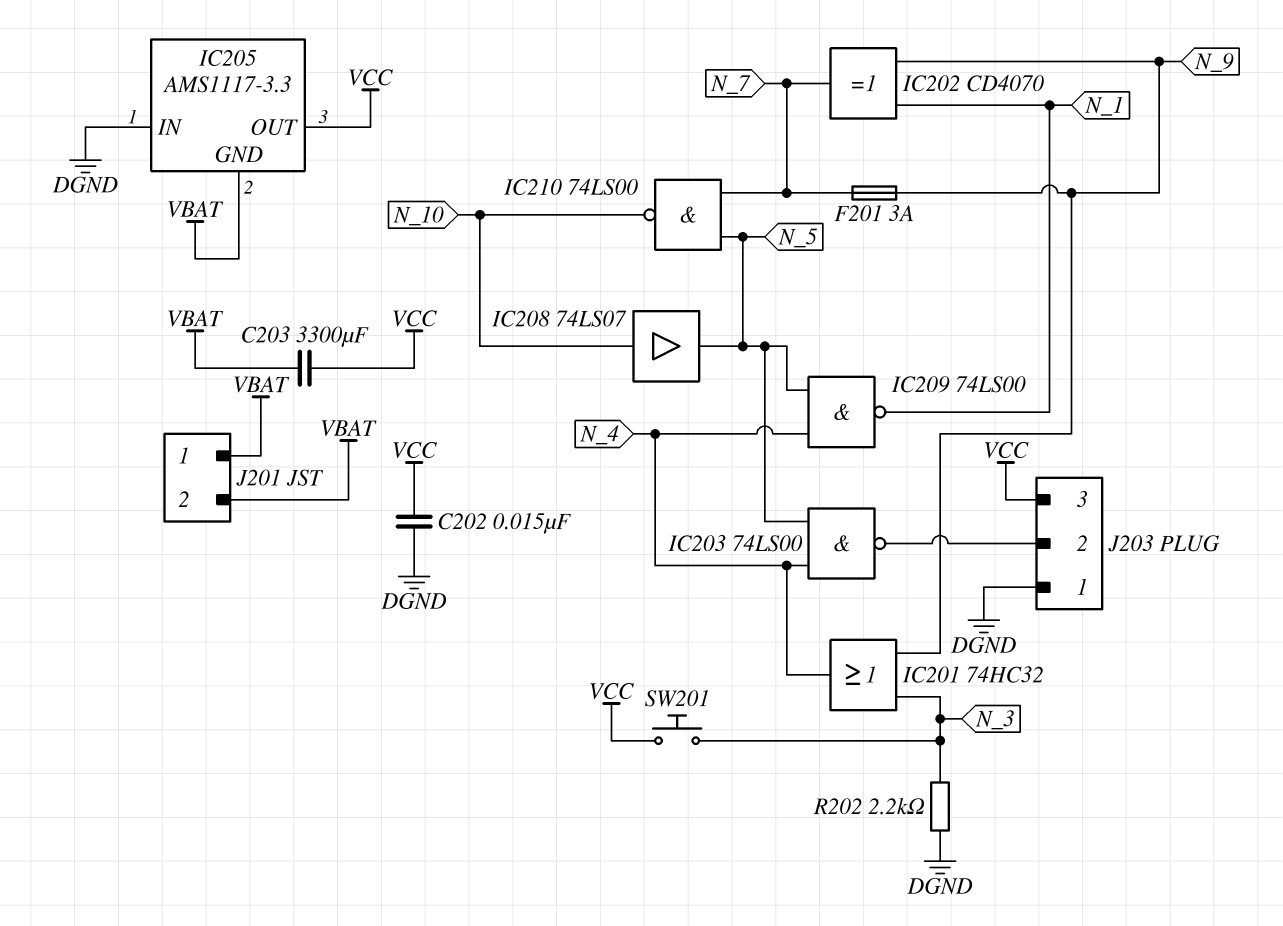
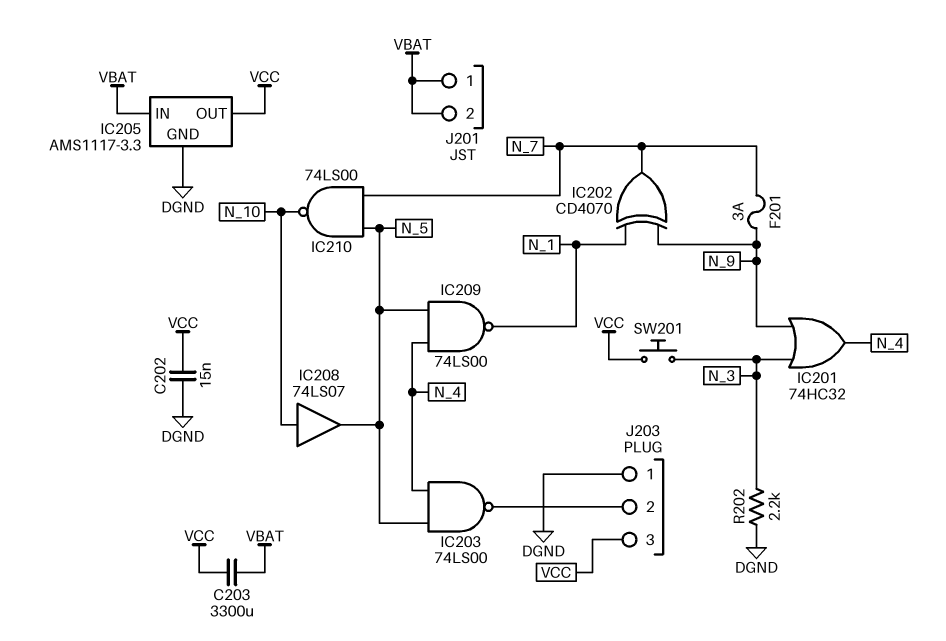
IC205 pin GND: VBAT -> DGND
IC205 pin IN: DGND -> VBAT

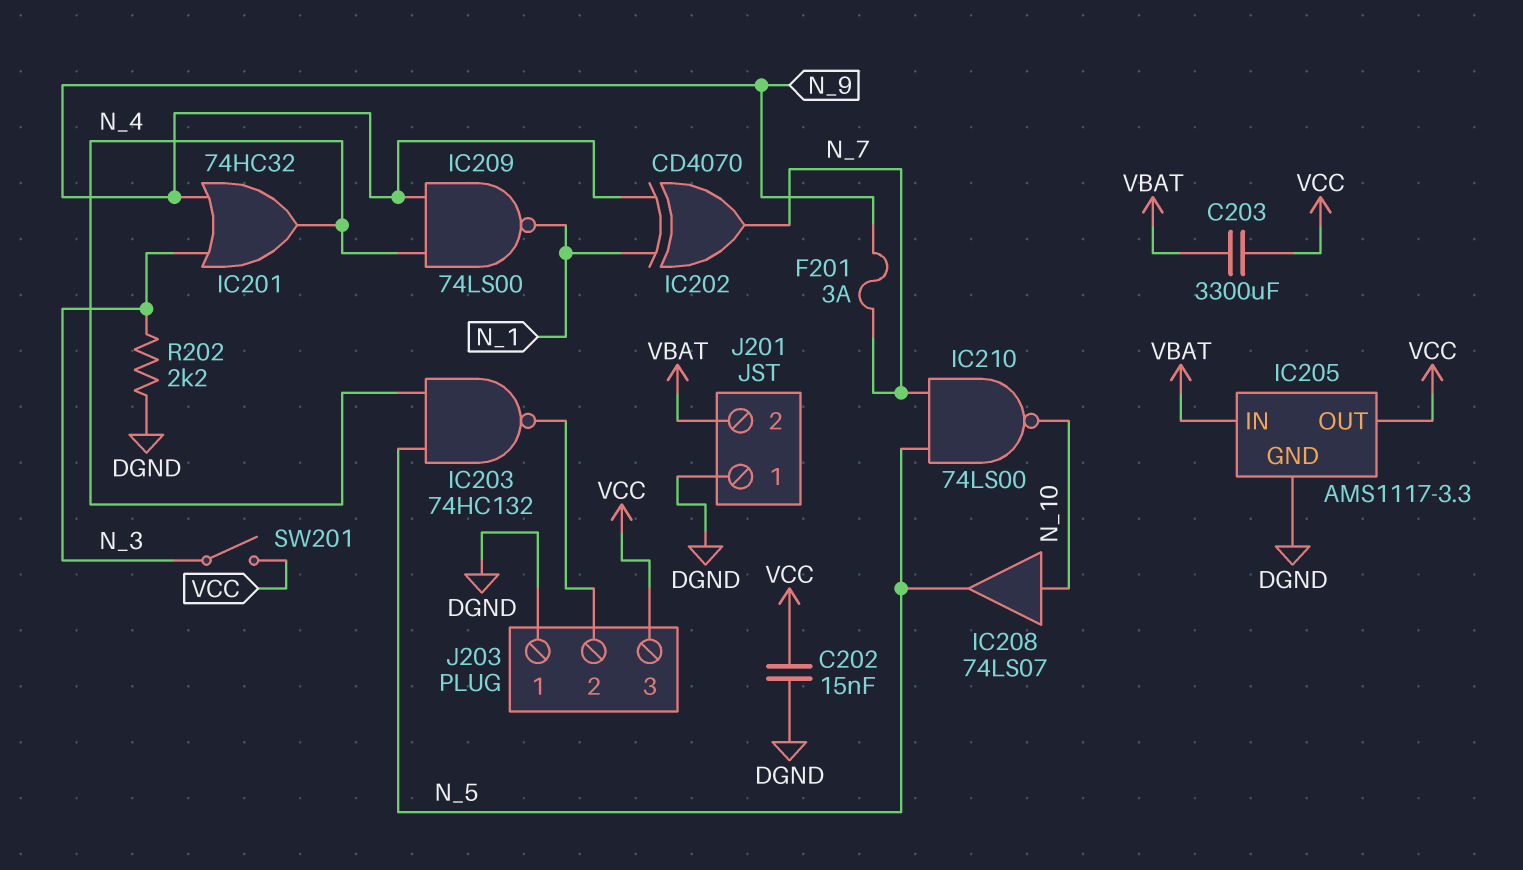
IC203: NAND 74LS00 (in N_4, in N_5, out J203/2) -> NAND 74HC132 (in N_4, in N_5, out J203/2)
IC209: NAND 74LS00 (in N_4, in N_5, out N_1) -> NAND 74LS00 (in N_4, in N_9, out N_1)
J201 pin 1: VBAT -> DGND
SW201: button (N_3, VCC) -> switch (N_3, VCC)

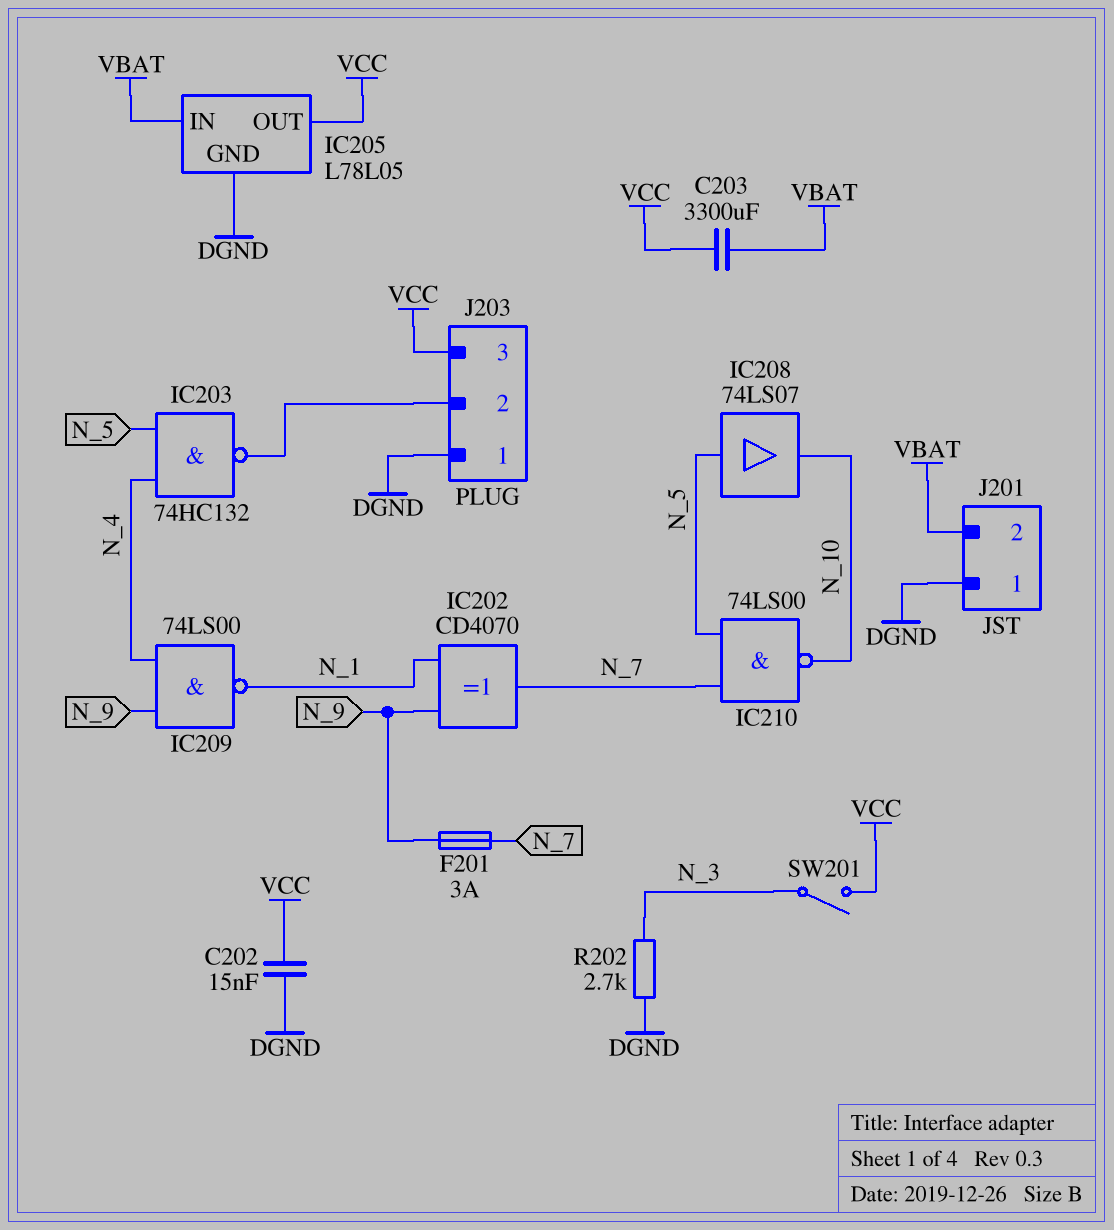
IC201: OR 74HC32 (in N_3, in N_9, out N_4) -> none
IC205: AMS1117-3.3 -> L78L05
IC208: buffer 74LS07 (in N_10, out N_5) -> buffer 74LS07 (in N_5, out N_10)
R202: 2.2k (DGND, N_3) -> 2.7k (DGND, N_3)

